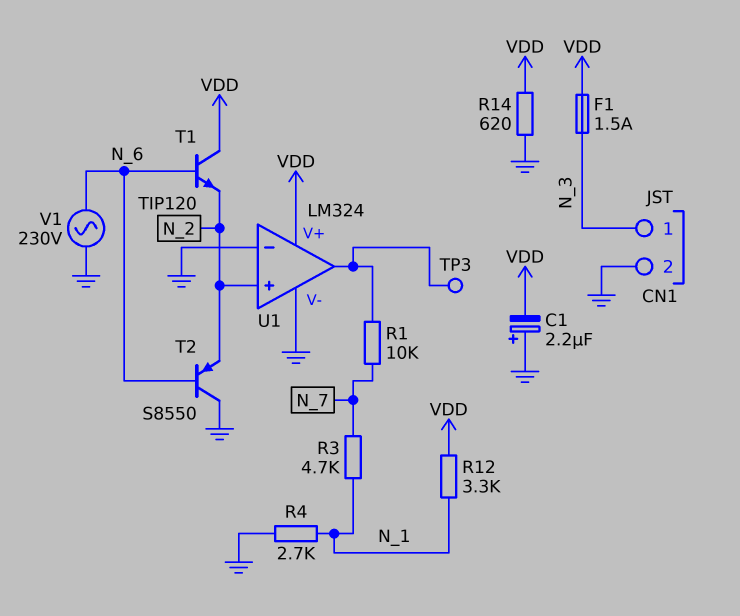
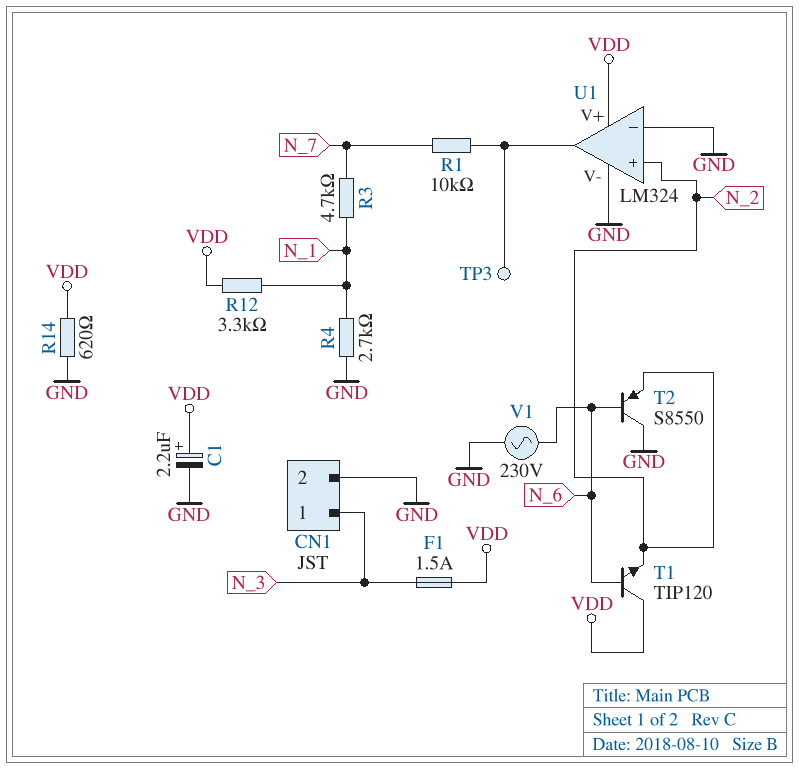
C1: 2.2uF (plus GND, minus VDD) -> 2.2uF (plus VDD, minus GND)

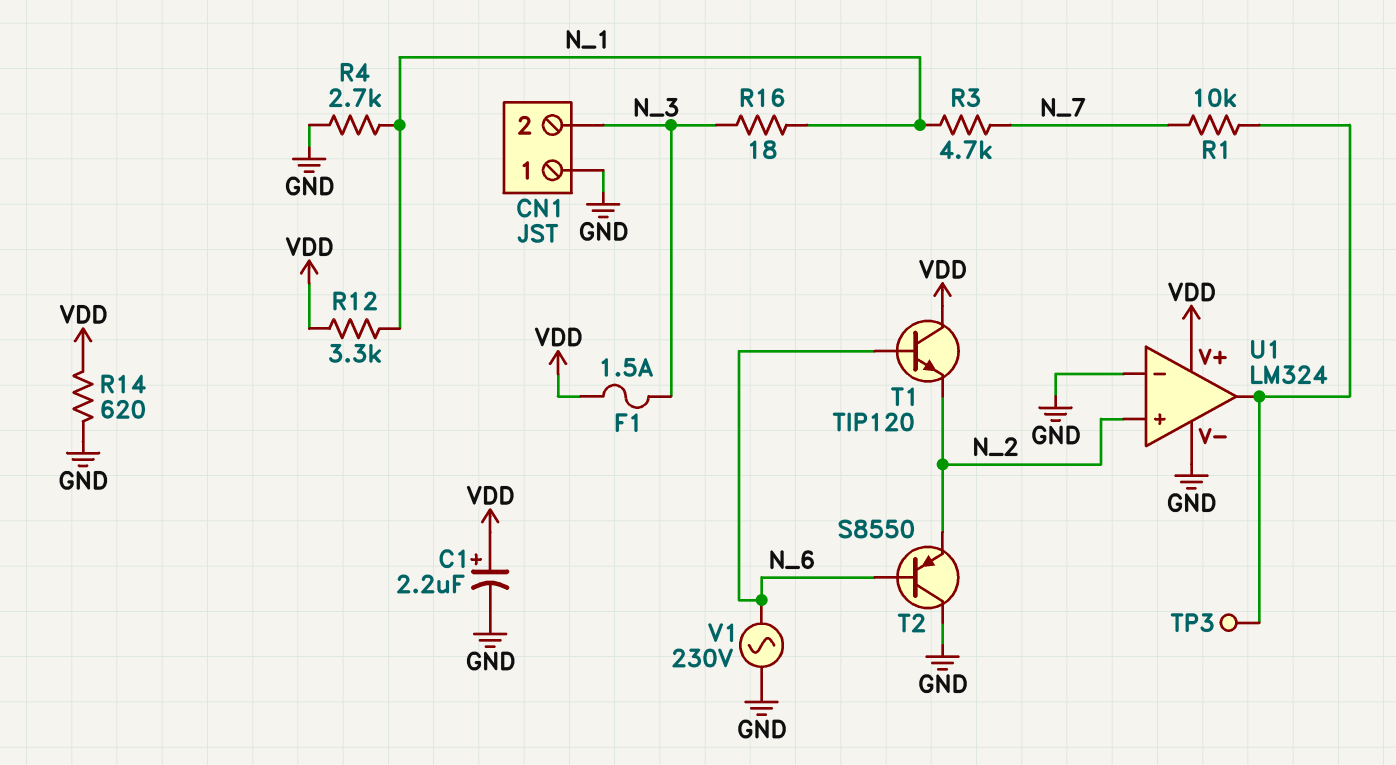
CN1 pin 1: N_3 -> GND
CN1 pin 2: GND -> N_3
R16: none -> 18 (N_1, N_3)

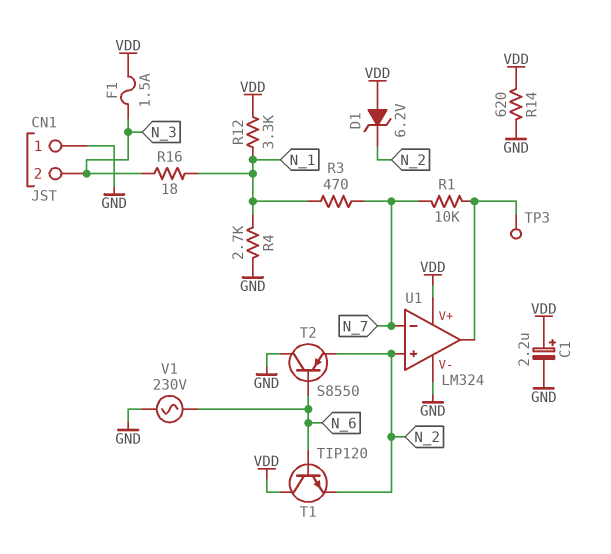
D1: none -> zener 6.2V (A VDD, K N_2)
R3: 4.7k (N_1, N_7) -> 470 (N_1, N_7)
U1 pin in-: GND -> N_7

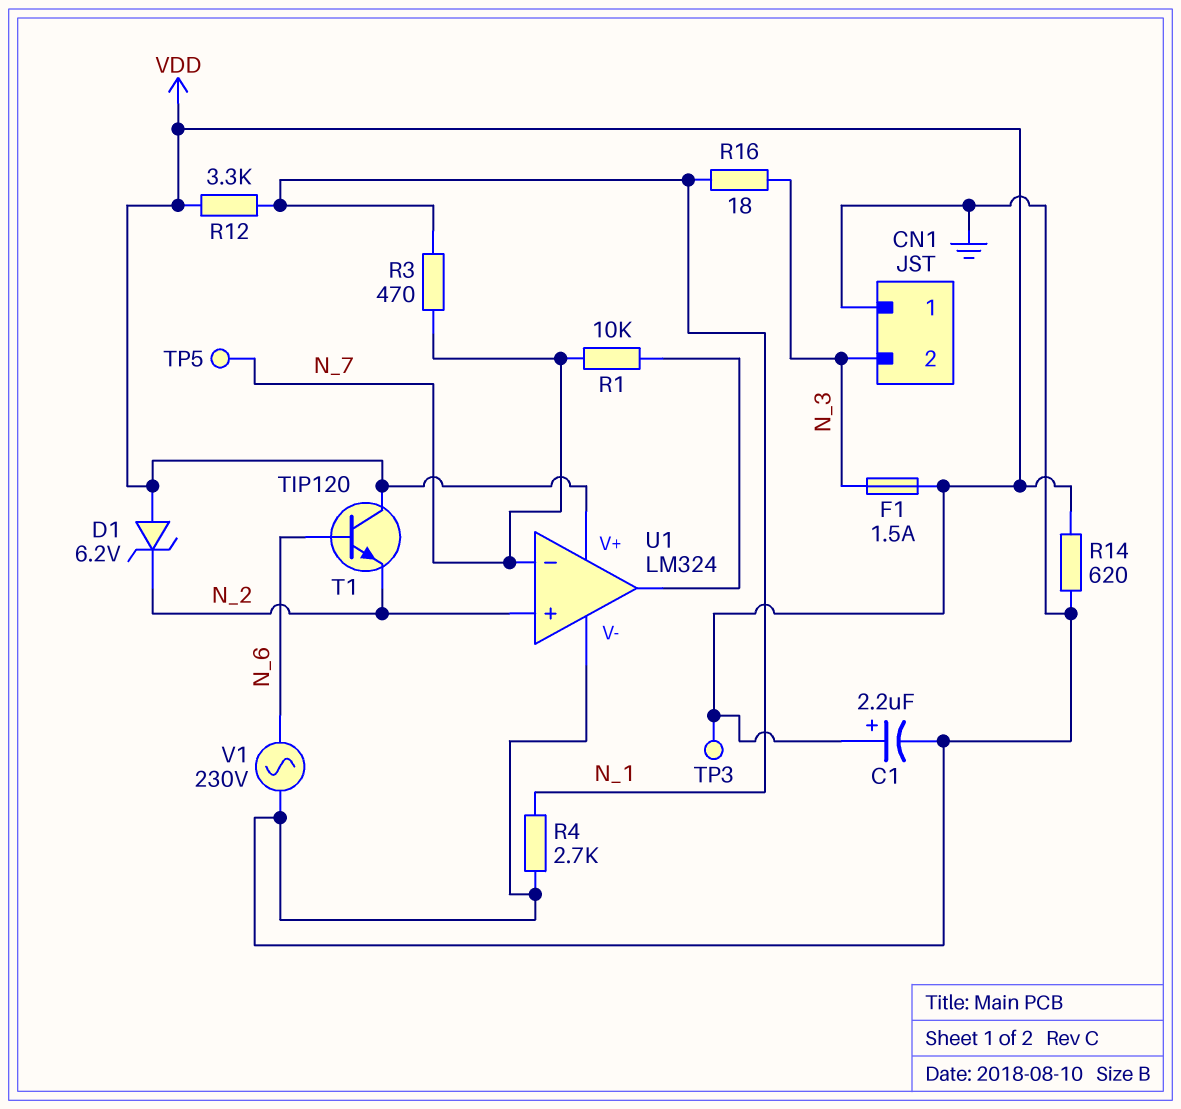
T2: PNP S8550 (B N_6, C GND, E N_2) -> none
TP3: test point (U1/out) -> test point (VDD)
TP5: none -> test point (N_7)

